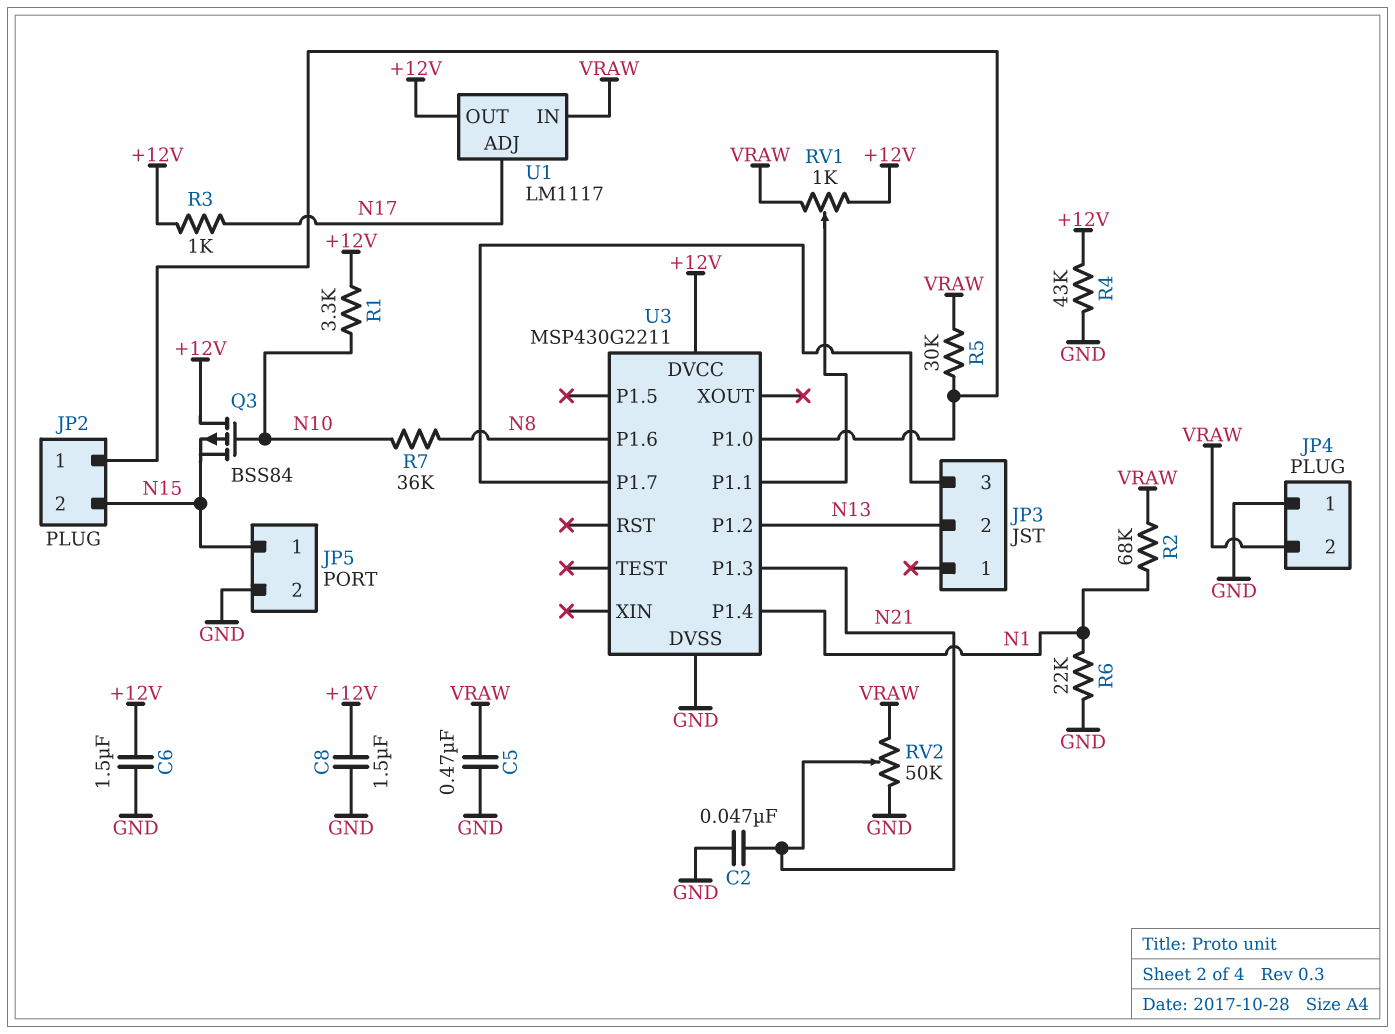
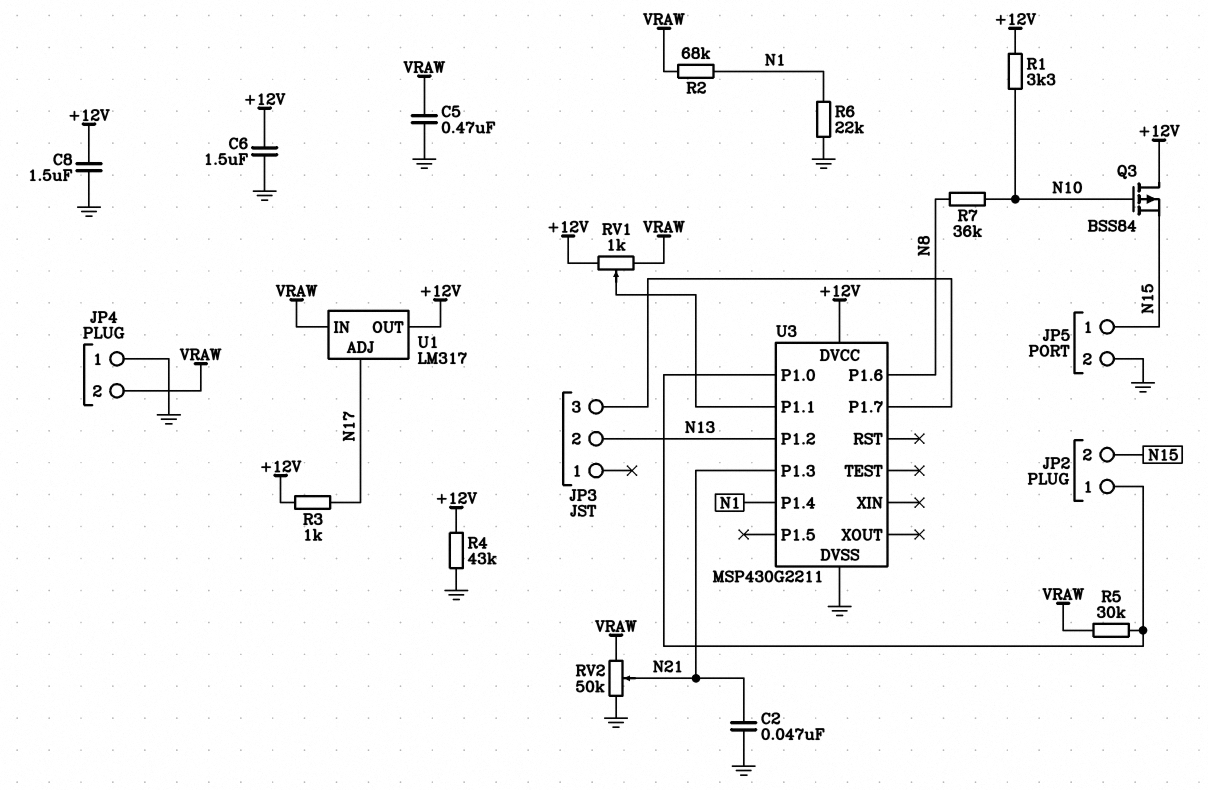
U1: LM1117 -> LM317

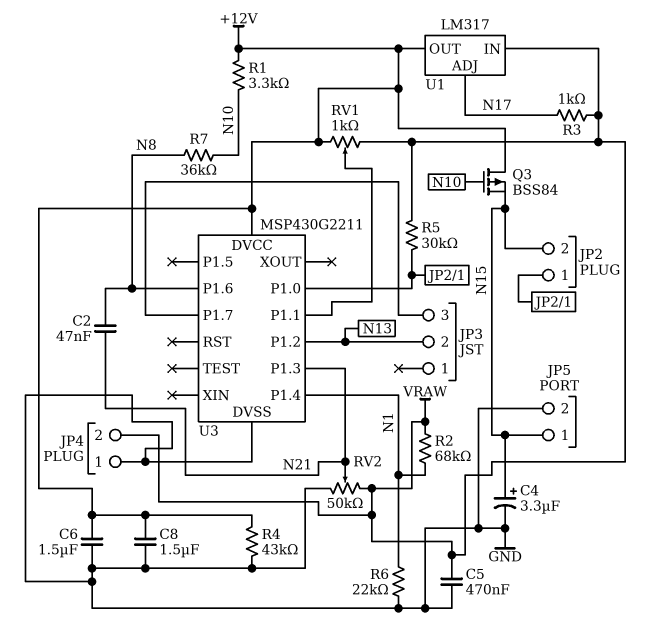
C2: 47nF (GND, N21) -> 47nF (N8, N21)
C4: none -> 3.3uF (plus N15, minus GND)
R3: 1k (+12V, N17) -> 1k (N17, VRAW)

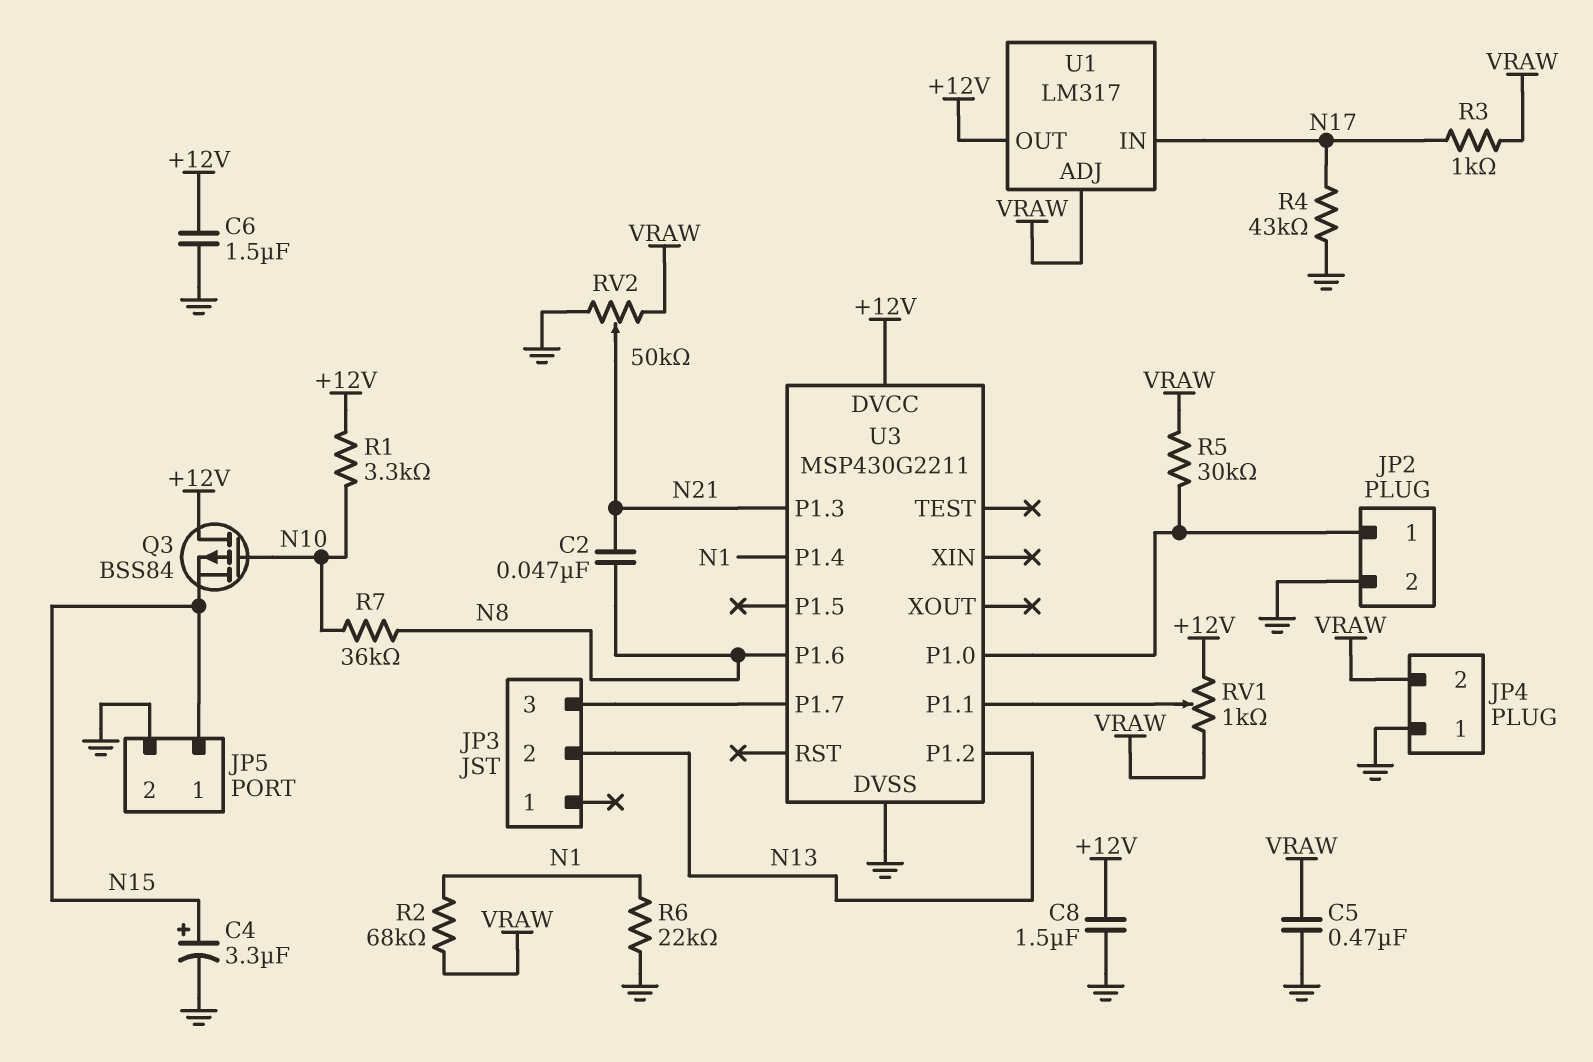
JP2 pin 2: N15 -> GND
R4: 43k (+12V, GND) -> 43k (GND, N17)
U1 pin ADJ: N17 -> VRAW
U1 pin IN: VRAW -> N17

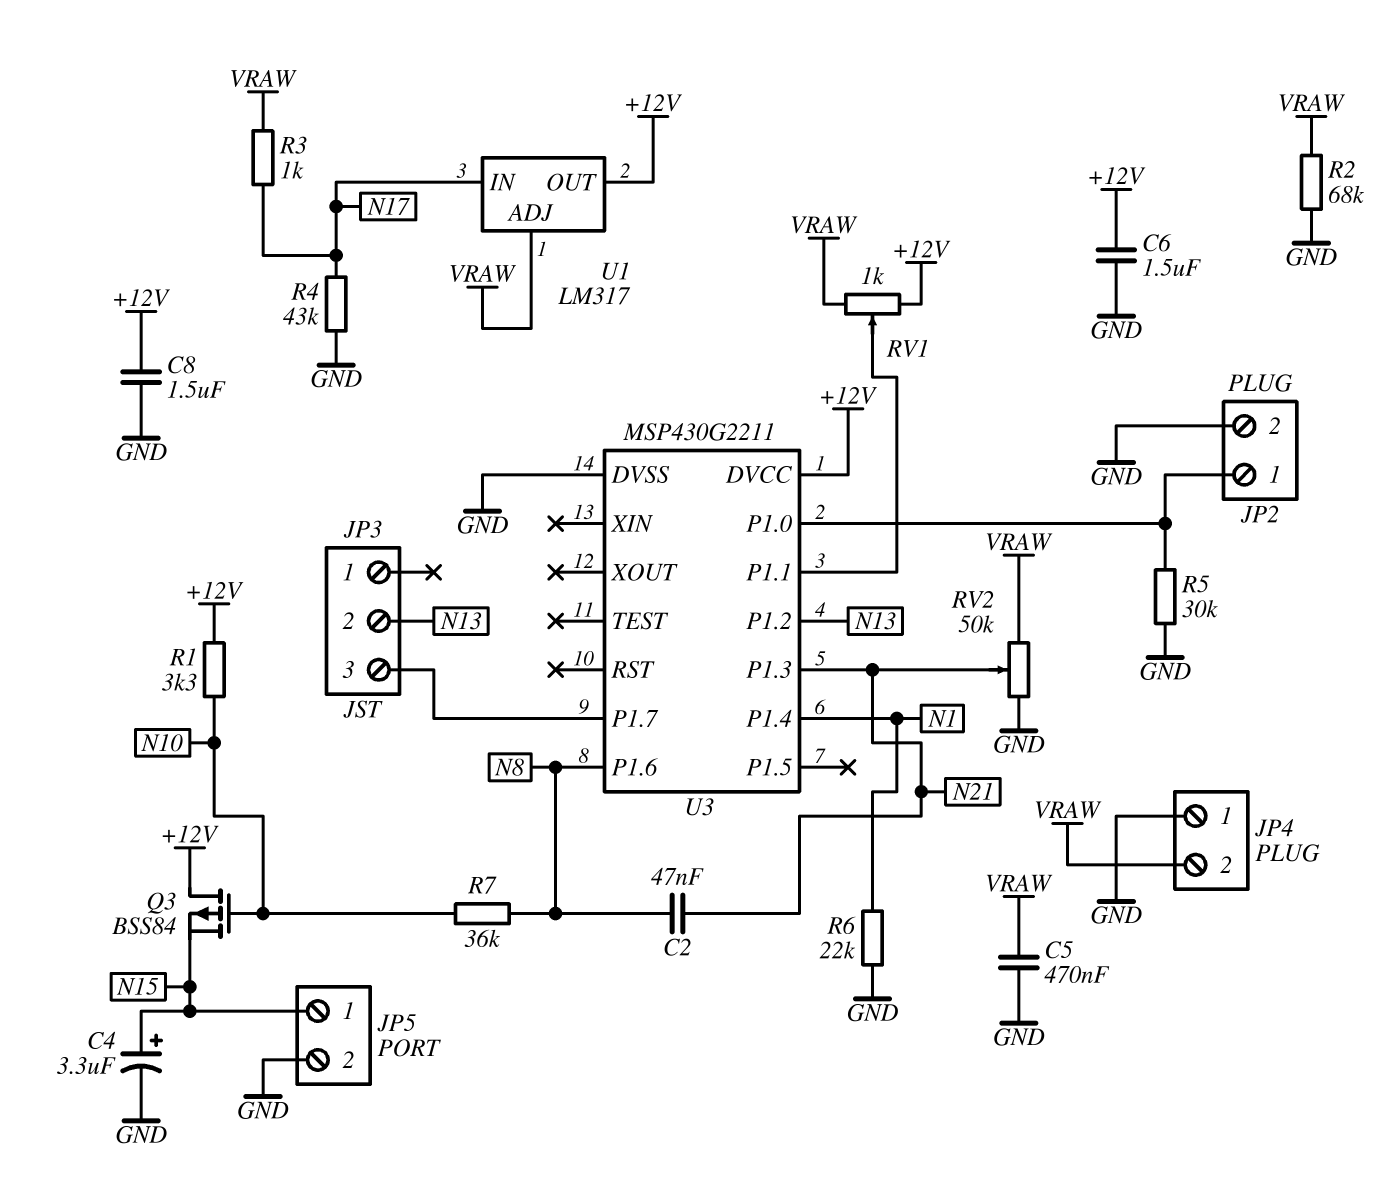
R2: 68k (N1, VRAW) -> 68k (GND, VRAW)
R5: 30k (JP2/1, VRAW) -> 30k (GND, JP2/1)

